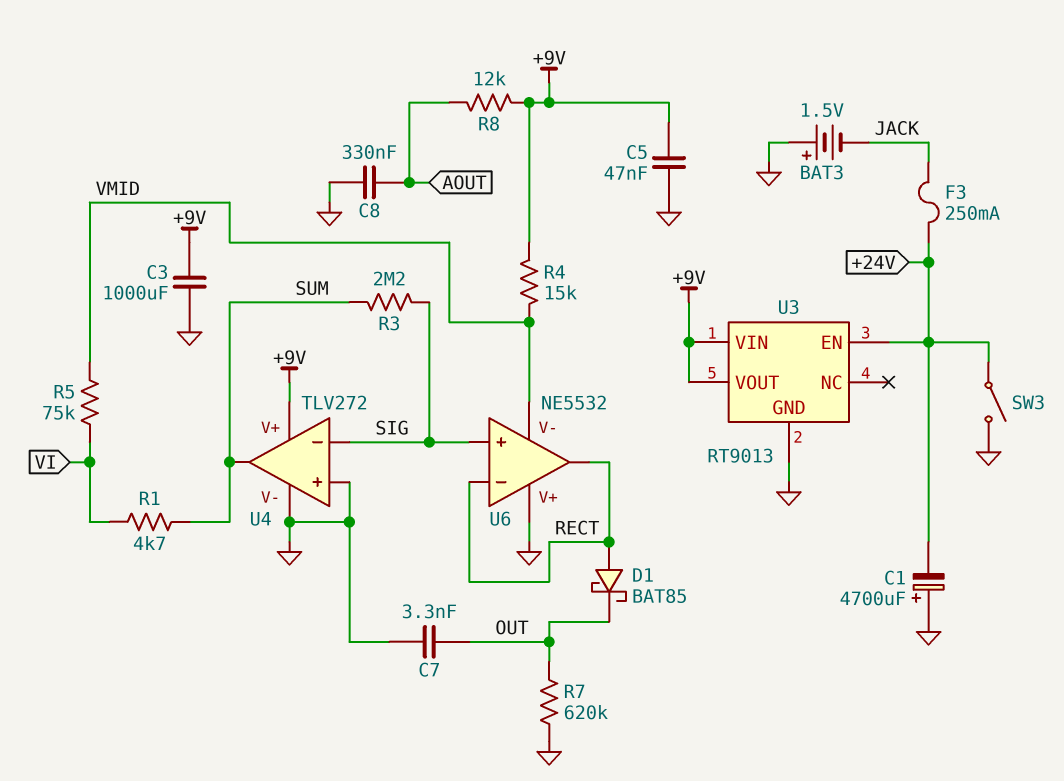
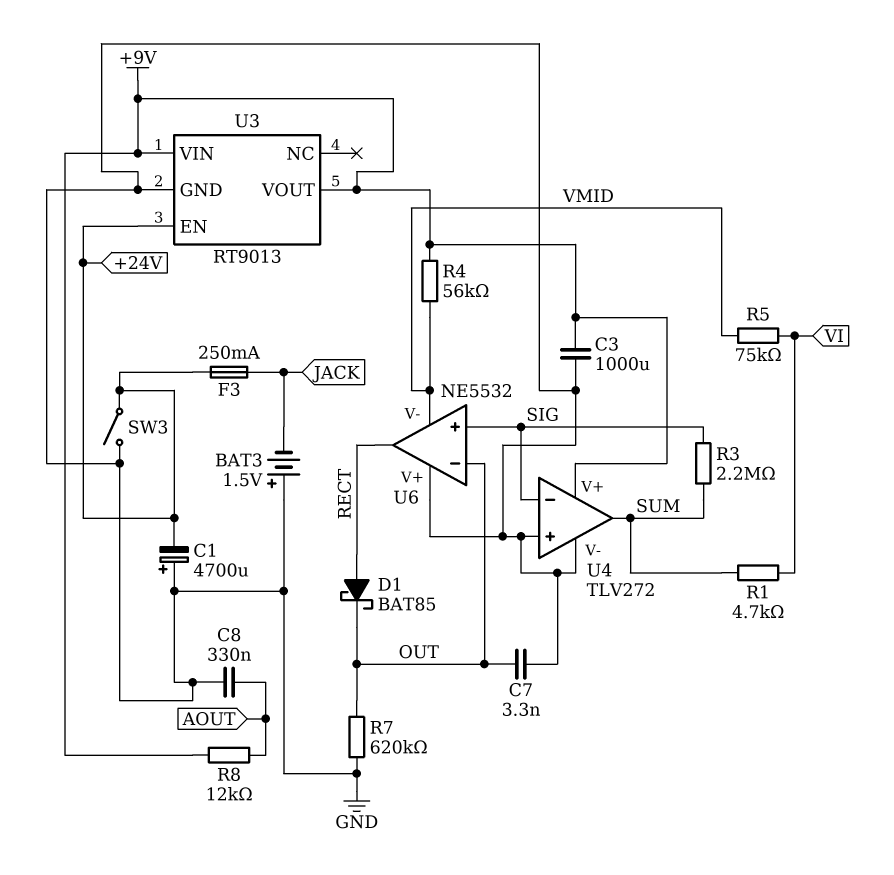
C5: 47nF (+9V, GND) -> none
R4: 15k (+9V, VMID) -> 56k (+9V, VMID)
U6 pin in-: RECT -> OUT

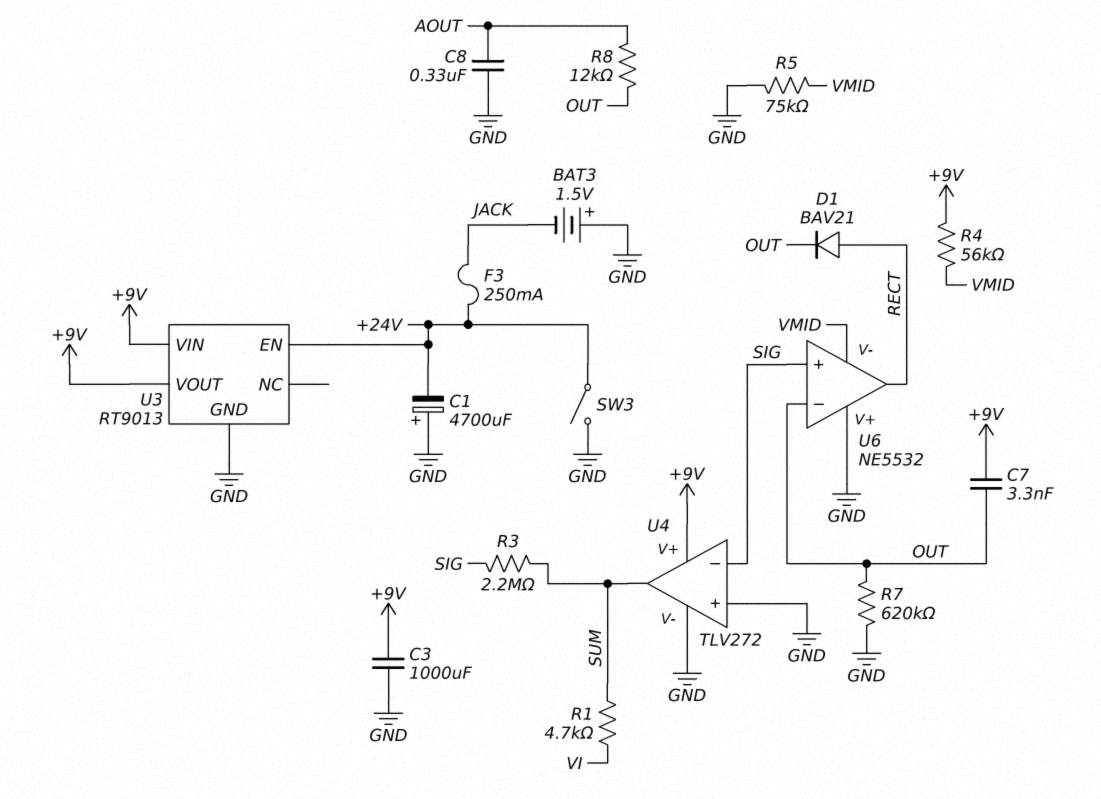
C7: 3.3nF (GND, OUT) -> 3.3nF (+9V, OUT)
D1: schottky BAT85 (A RECT, K OUT) -> diode BAV21 (A RECT, K OUT)
R5: 75k (VI, VMID) -> 75k (GND, VMID)
R8: 12k (+9V, AOUT) -> 12k (AOUT, OUT)

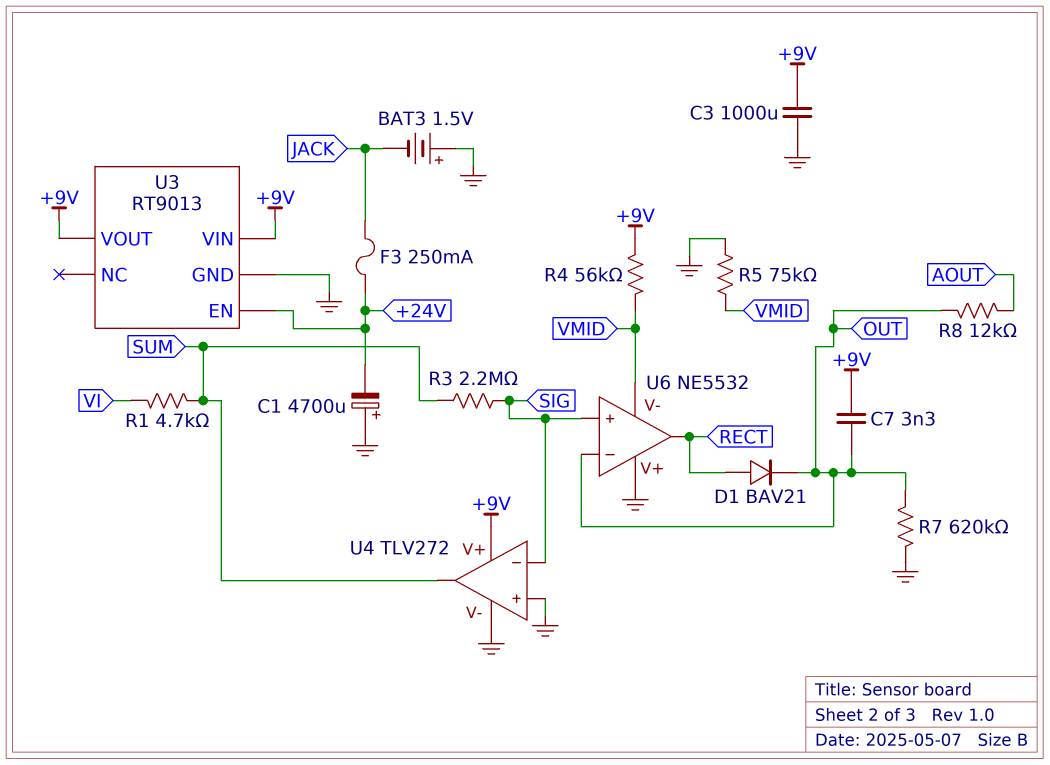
C8: 330nF (AOUT, GND) -> none
SW3: switch (+24V, GND) -> none

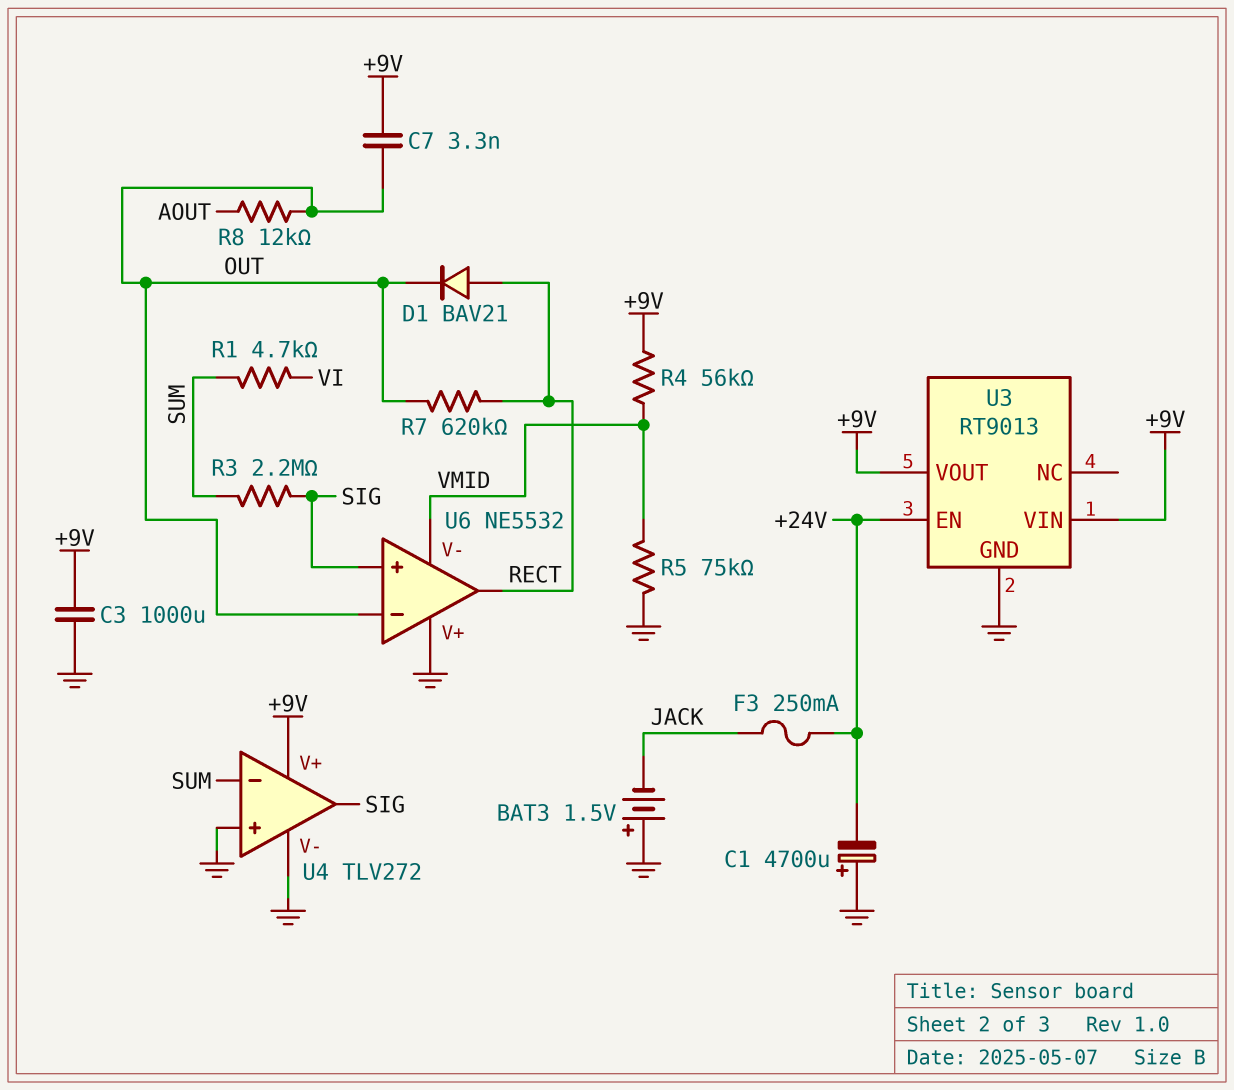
R7: 620k (GND, OUT) -> 620k (OUT, RECT)
U4 pin in-: SIG -> SUM
U4 pin out: SUM -> SIG

